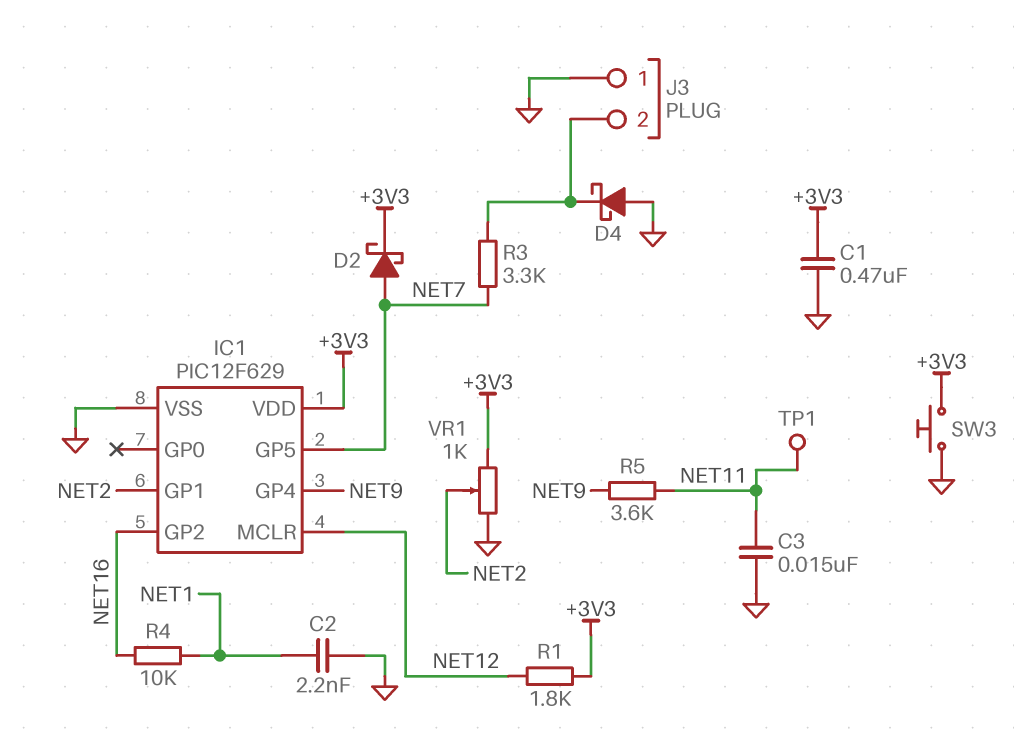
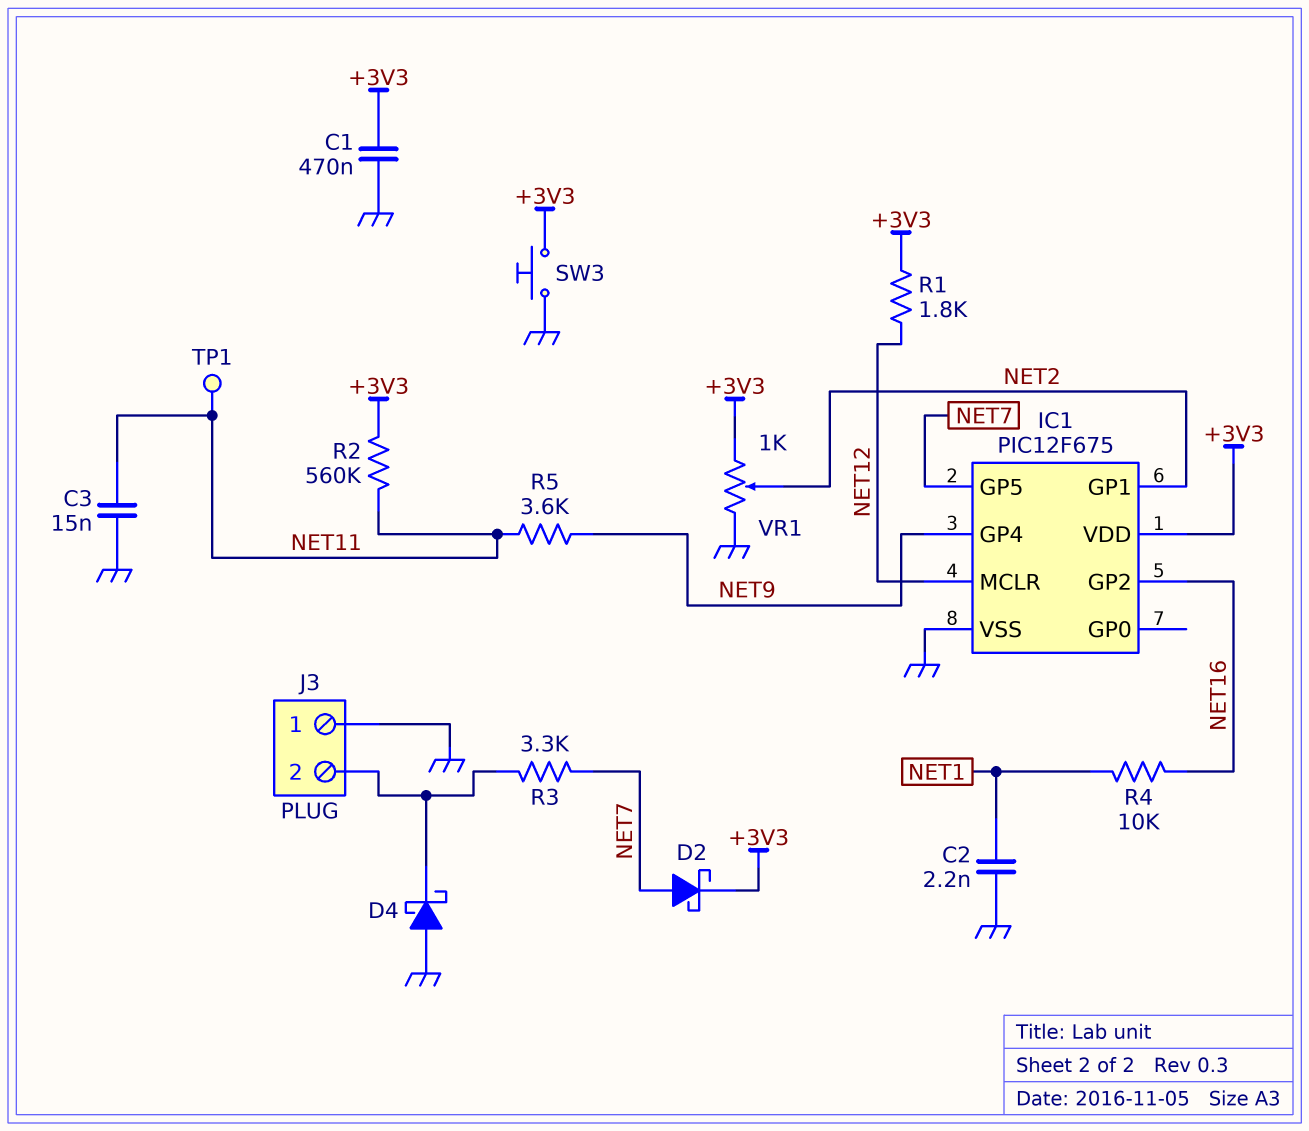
IC1: PIC12F629 -> PIC12F675
R2: none -> 560k (+3V3, NET11)

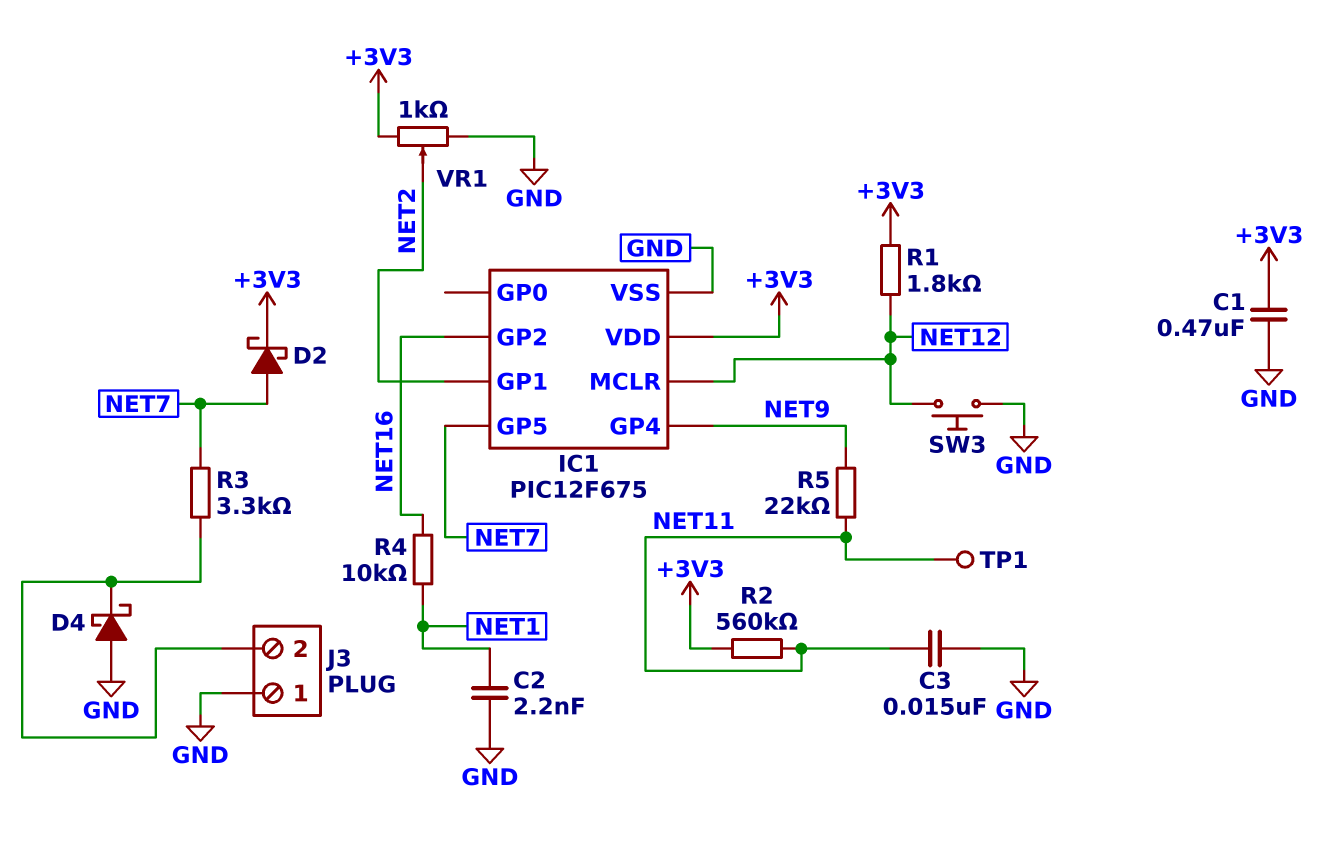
R5: 3.6k (NET9, NET11) -> 22k (NET9, NET11)
SW3: button (+3V3, GND) -> button (GND, NET12)

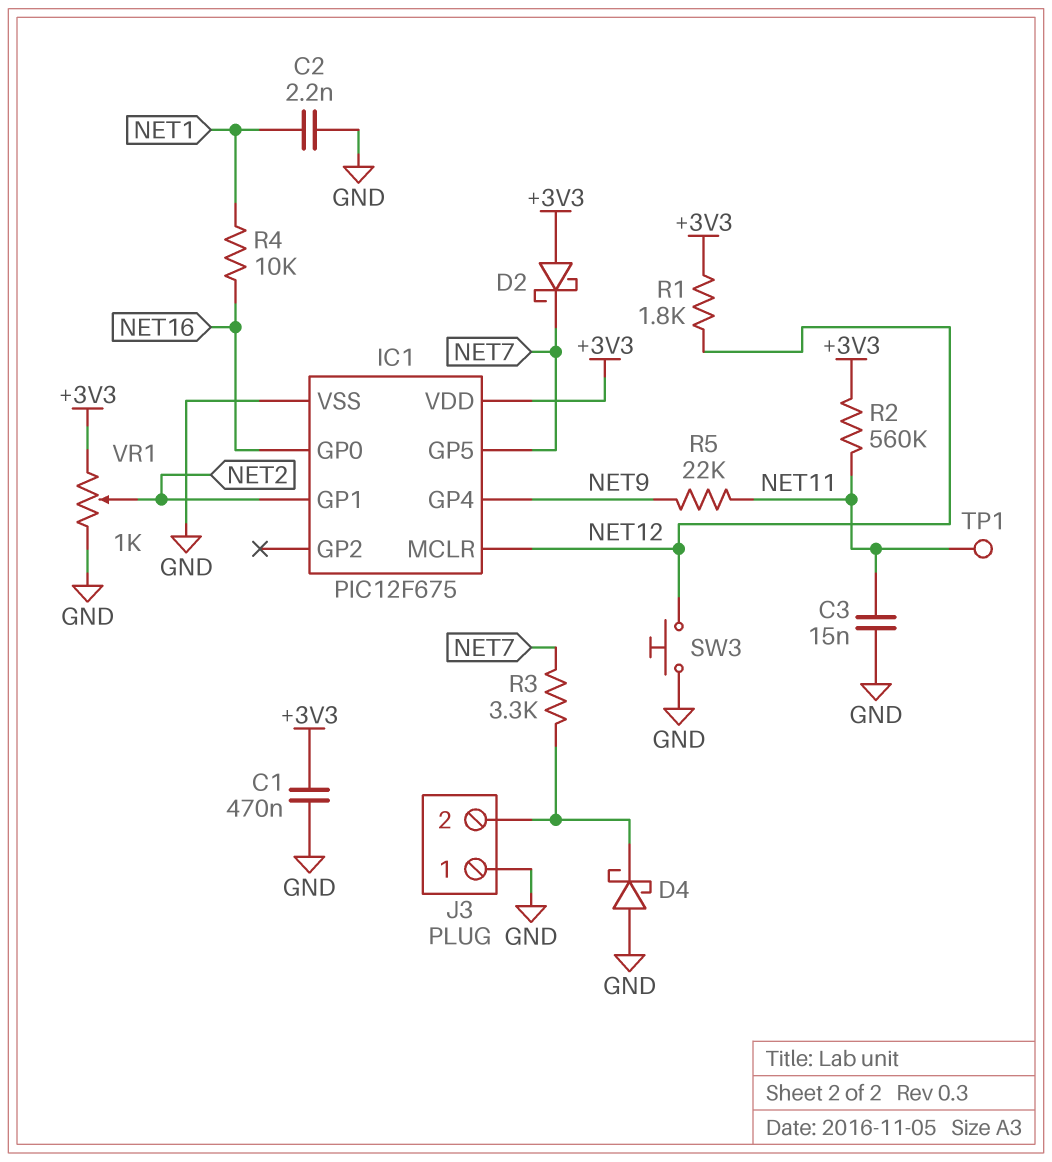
D2: schottky (A NET7, K +3V3) -> schottky (A +3V3, K NET7)
IC1 pin GP0: none -> NET16
IC1 pin GP2: NET16 -> none

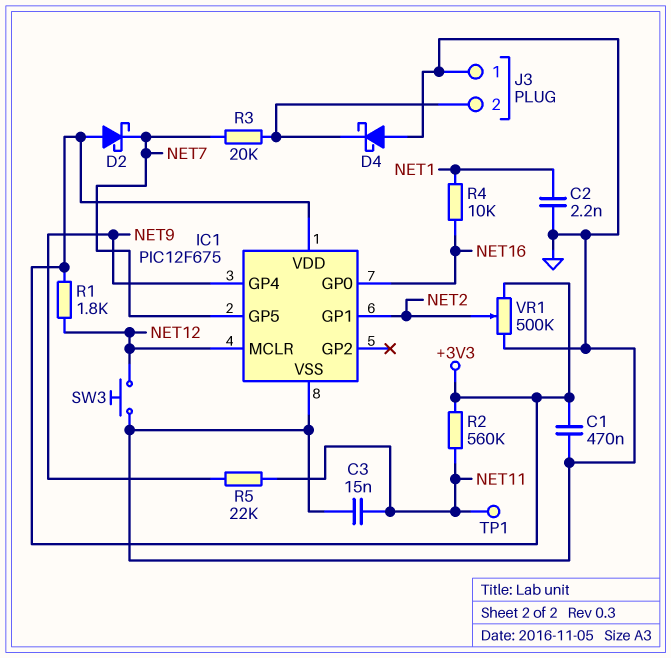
R3: 3.3k (J3/2, NET7) -> 20k (J3/2, NET7)
VR1: 1k (+3V3, GND, wiper NET2) -> 500k (+3V3, GND, wiper NET2)

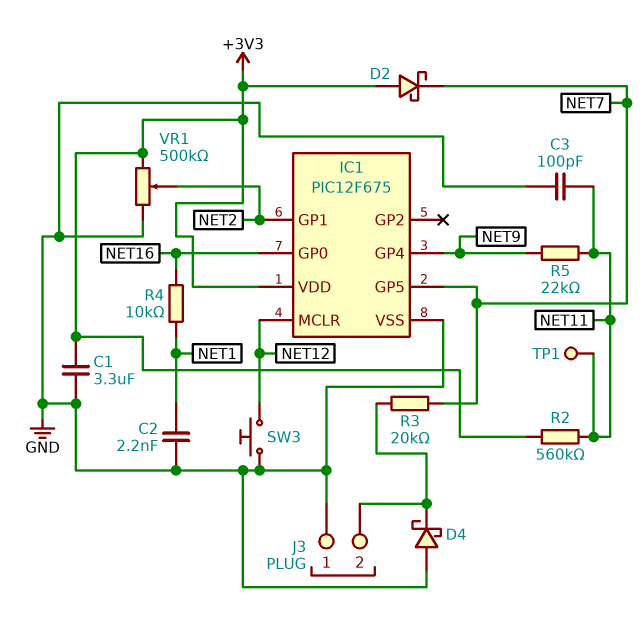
C1: 470nF (+3V3, GND) -> 3.3uF (+3V3, GND)
C3: 15nF (GND, NET11) -> 100pF (GND, NET11)
R1: 1.8k (+3V3, NET12) -> none

